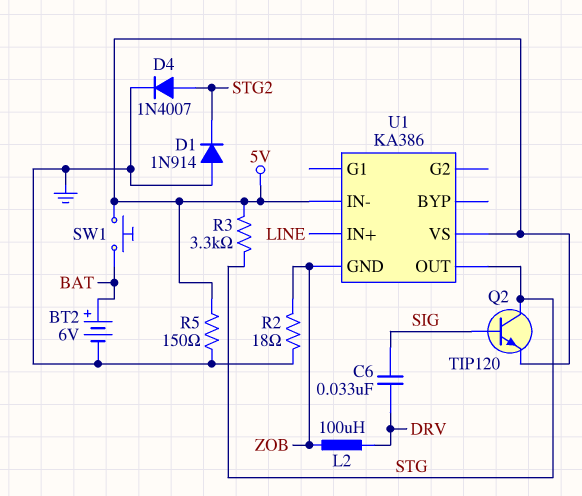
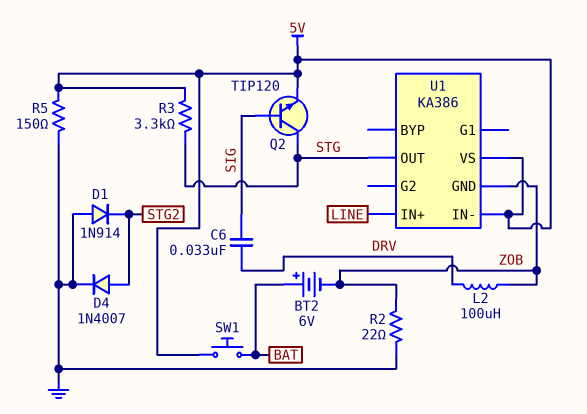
BT2: 6V (plus BAT, minus GND) -> 6V (plus BAT, minus ZOB)
R2: 18 (GND, ZOB) -> 22 (GND, ZOB)

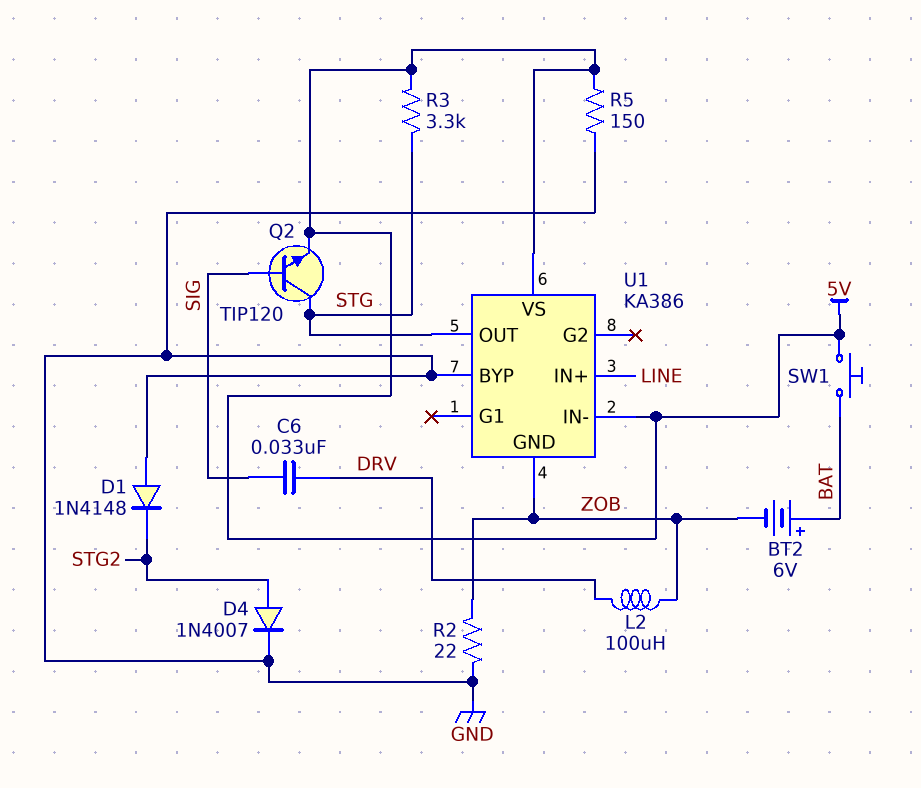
D1: diode 1N914 (A GND, K STG2) -> diode 1N4148 (A GND, K STG2)
U1 pin BYP: none -> GND

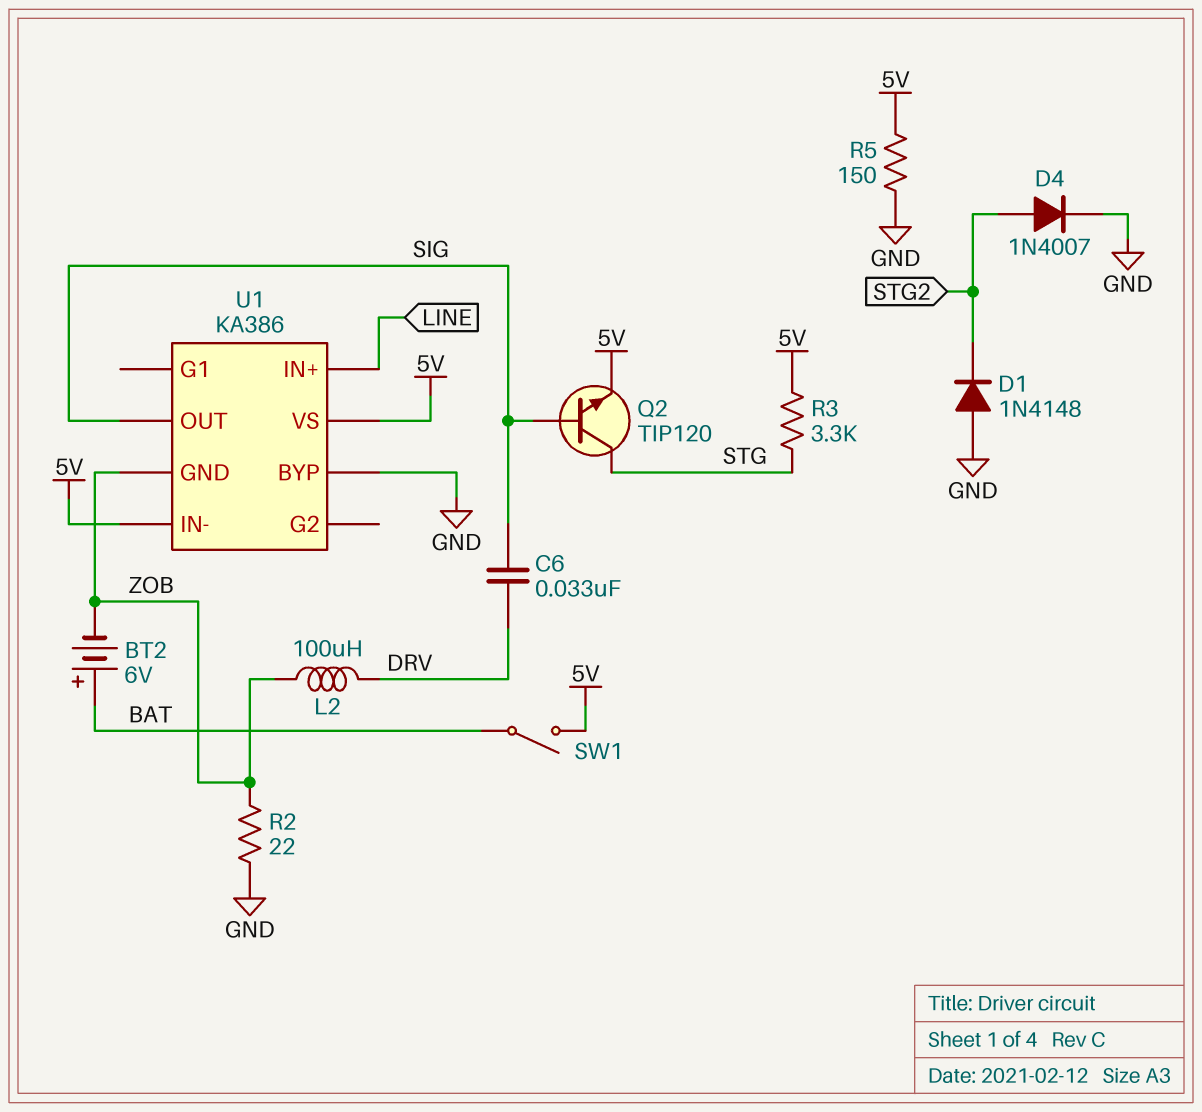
SW1: button (5V, BAT) -> switch (5V, BAT)
U1 pin OUT: STG -> SIG

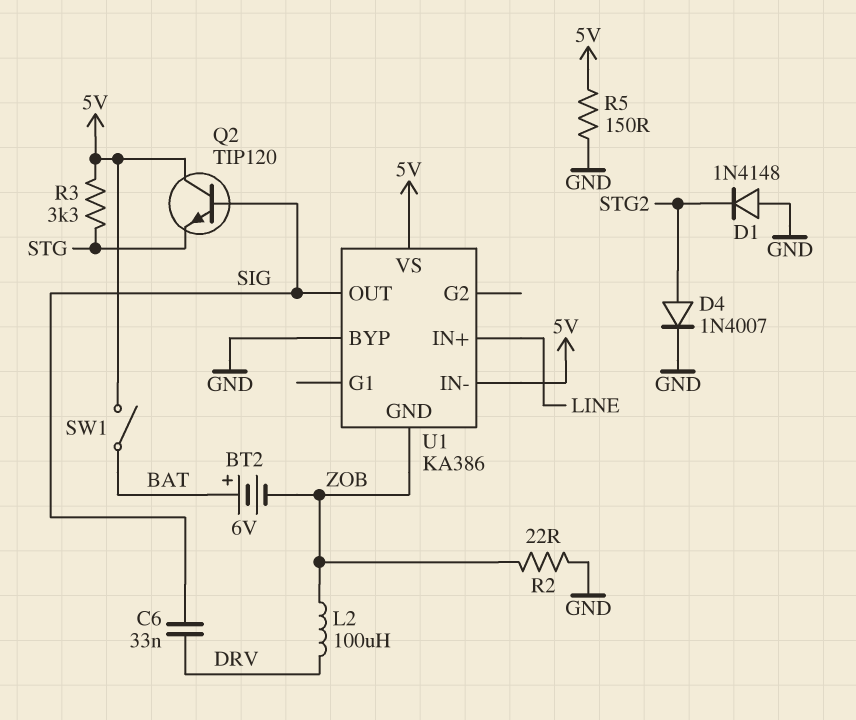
Q2: NPN TIP120 (B SIG, C STG, E 5V) -> NPN TIP120 (B SIG, C 5V, E STG)

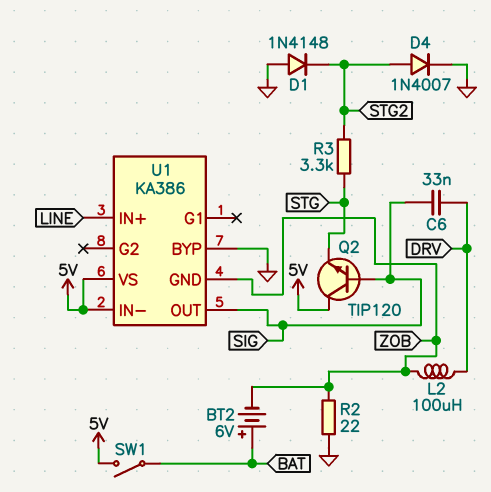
R3: 3.3k (5V, STG) -> 3.3k (STG, STG2)
R5: 150 (5V, GND) -> none

